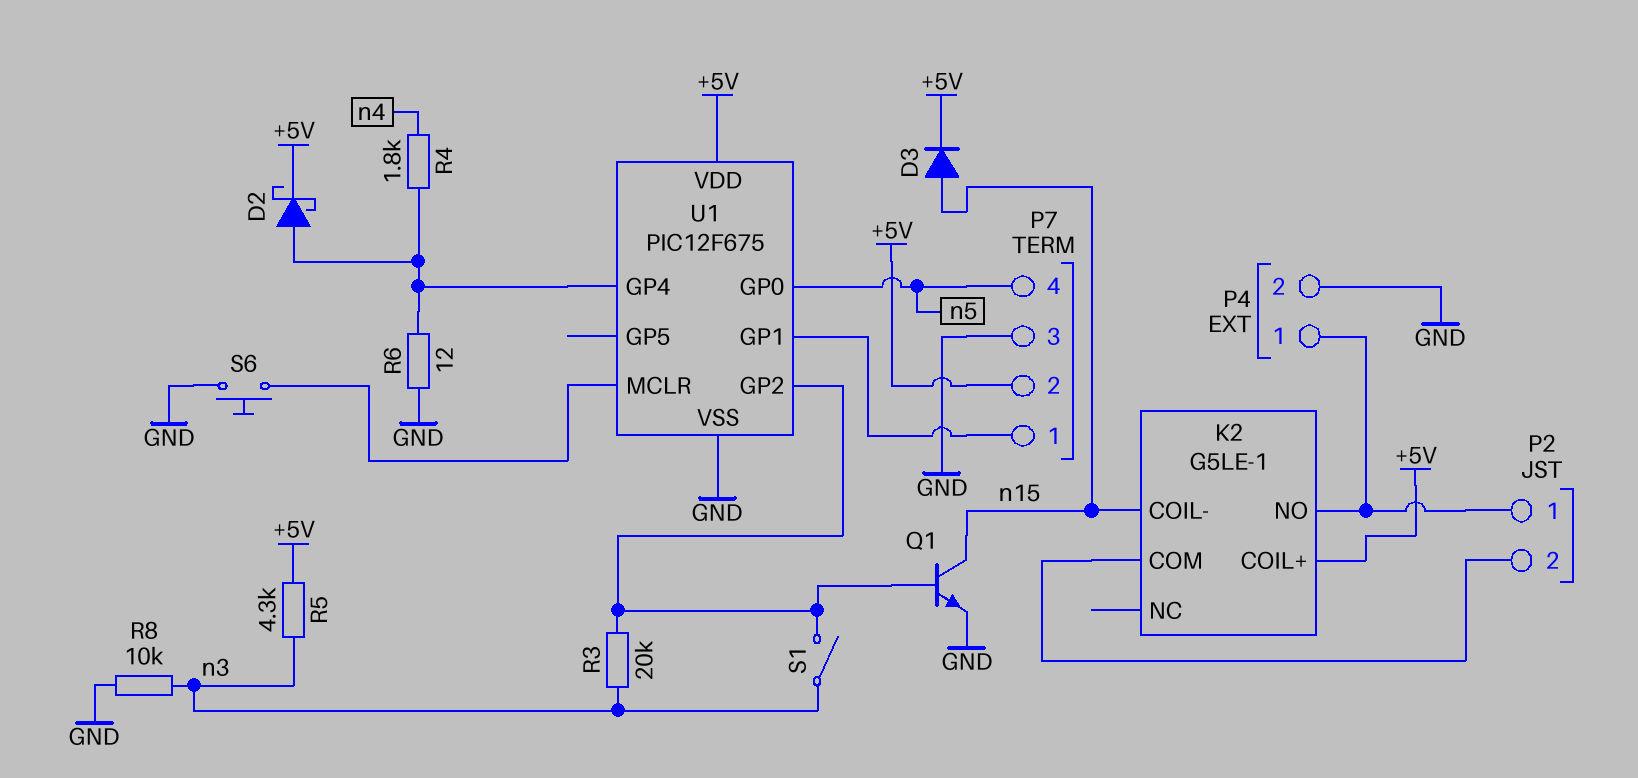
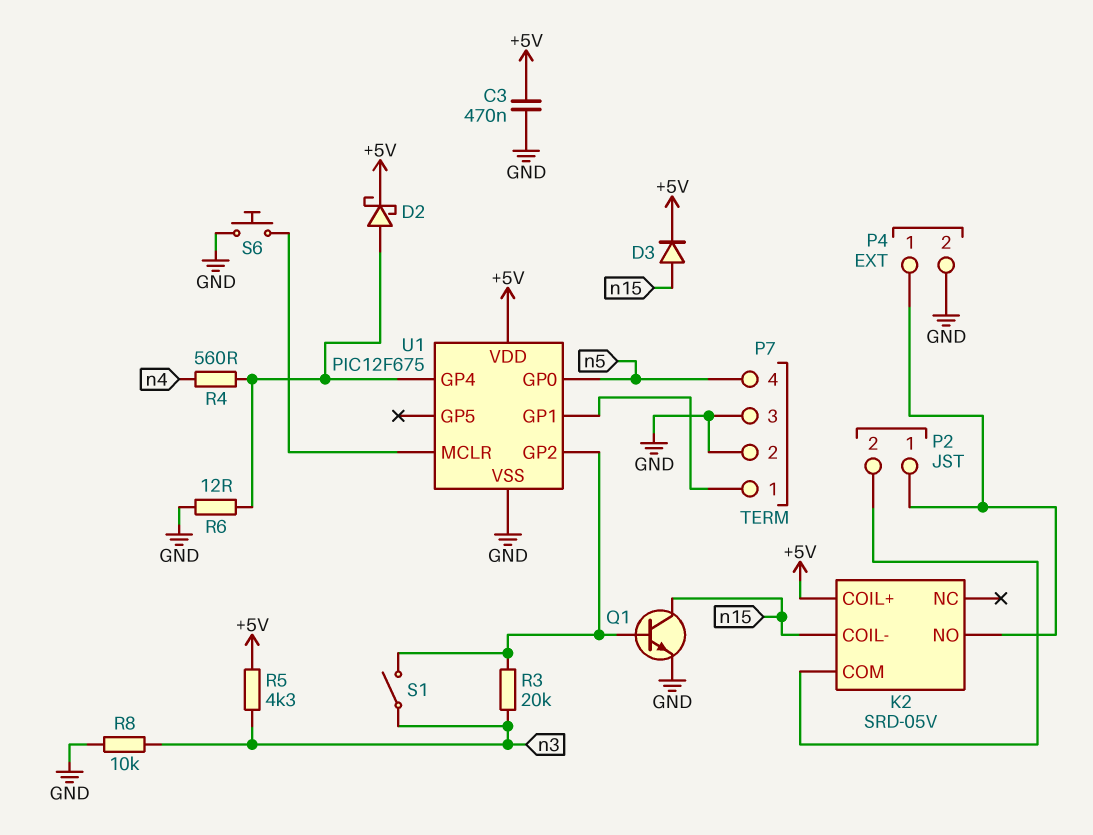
C3: none -> 470nF (+5V, GND)
K2: G5LE-1 -> SRD-05V
P7 pin 2: +5V -> GND
R4: 1.8k (U1/GP4, n4) -> 560 (U1/GP4, n4)

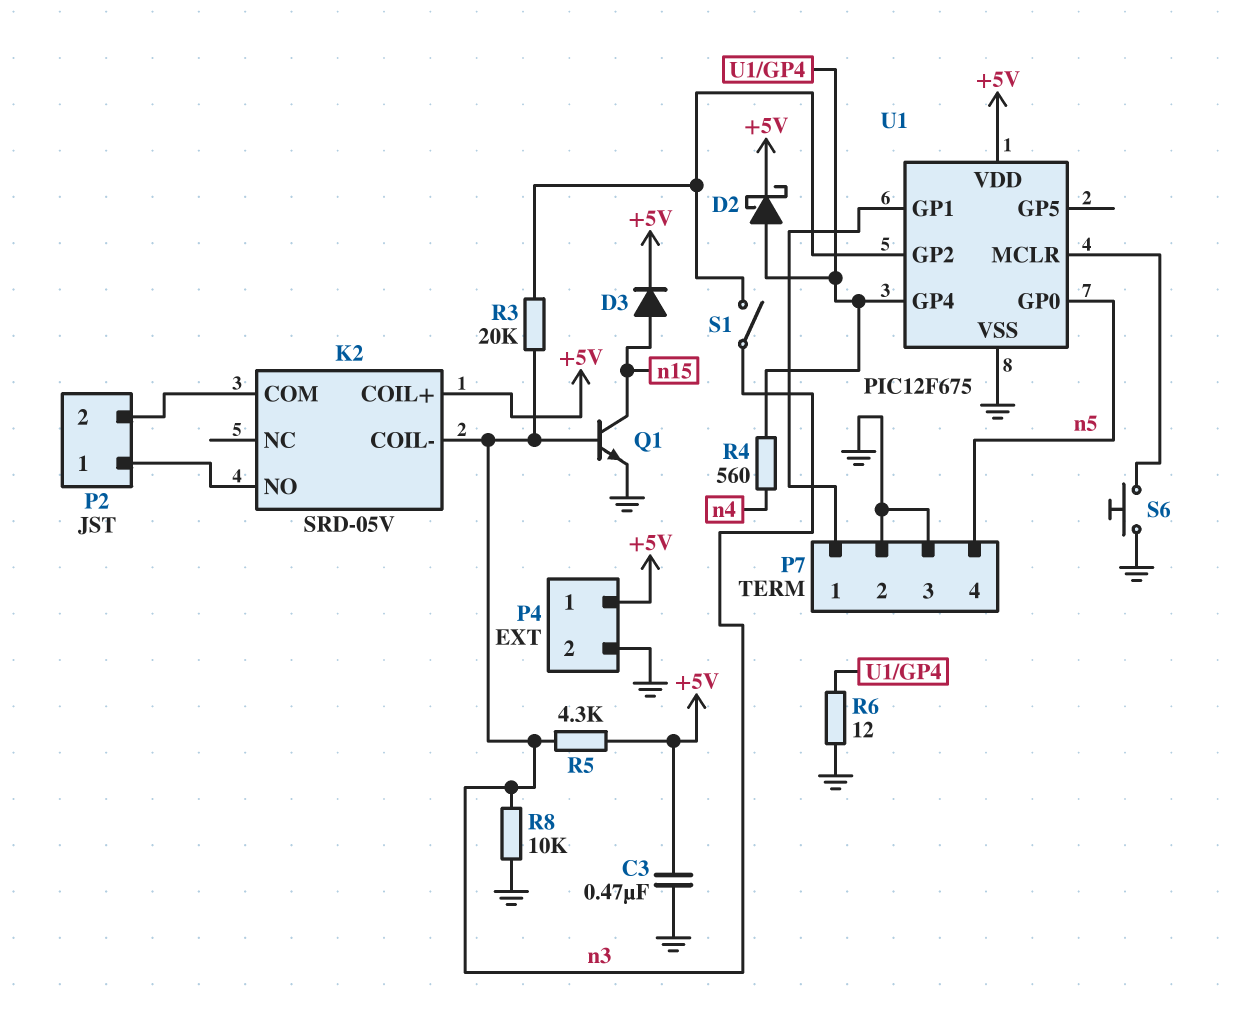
K2 pin COIL-: n15 -> n3
P4 pin 1: K2/NO -> +5V
Q1: NPN (B U1/GP2, C n15, E GND) -> NPN (B n3, C n15, E GND)

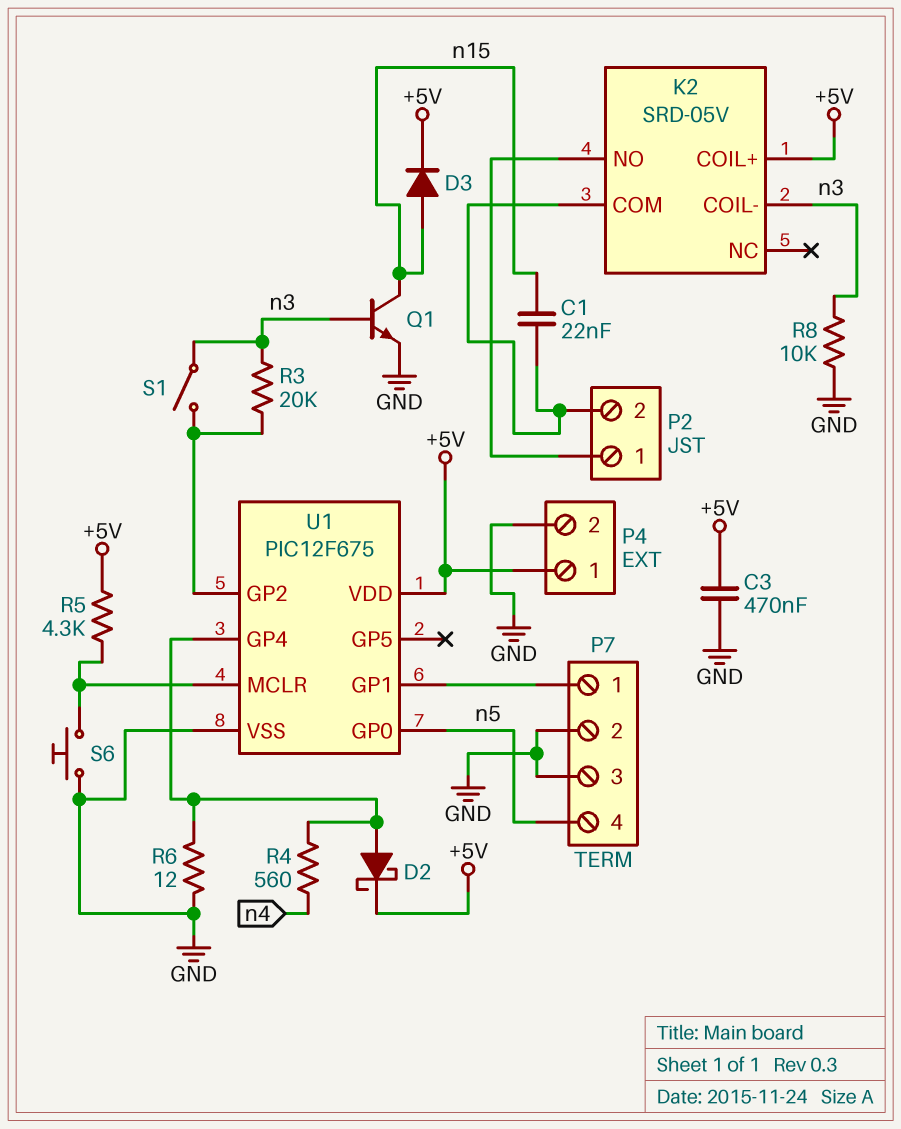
C1: none -> 22nF (K2/COM, n15)
R5: 4.3k (+5V, n3) -> 4.3k (+5V, U1/MCLR)

